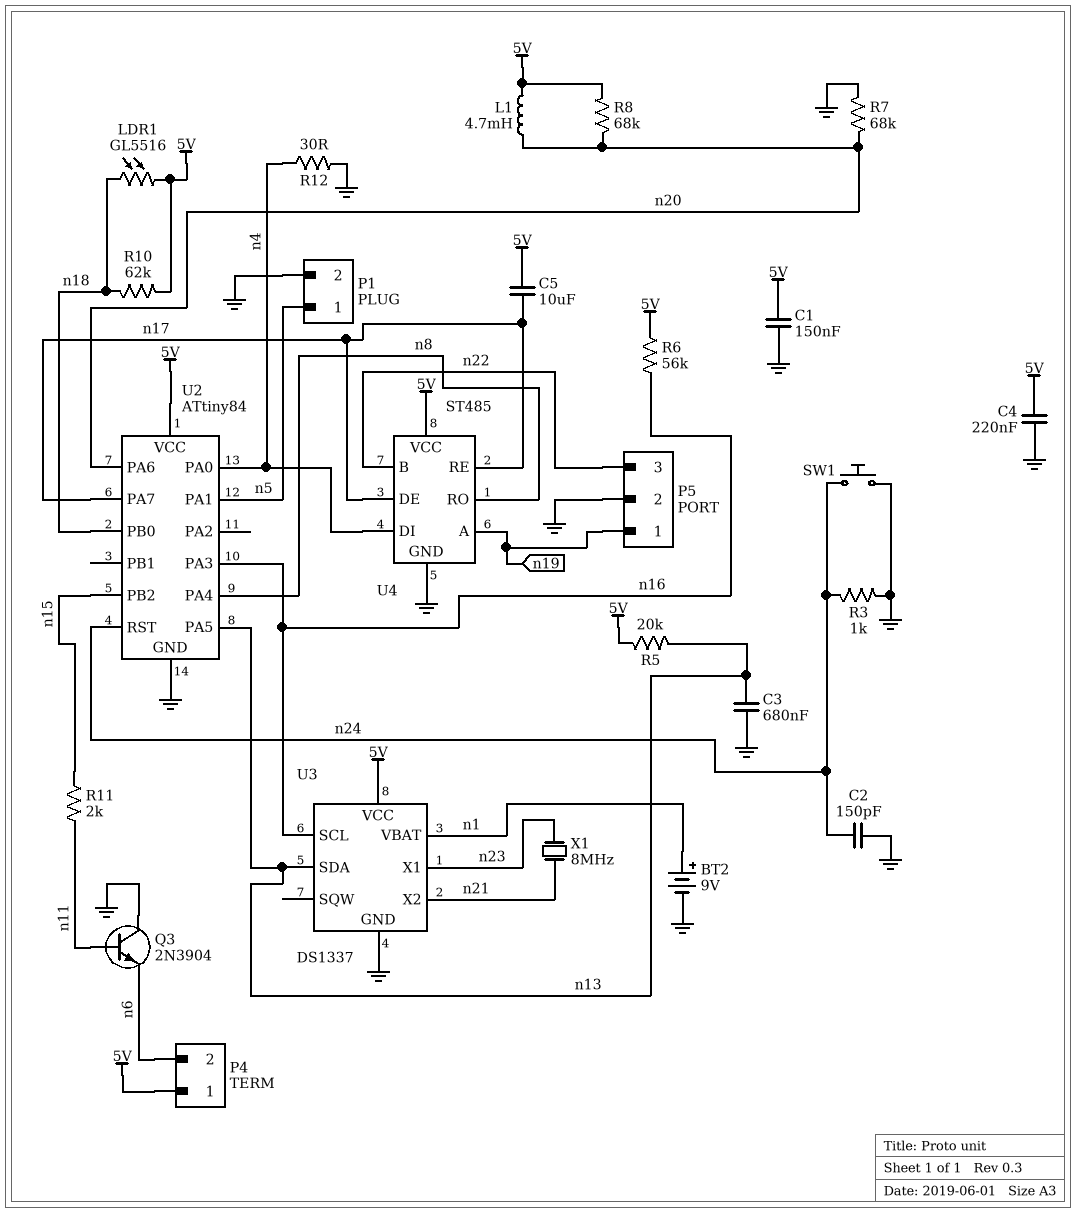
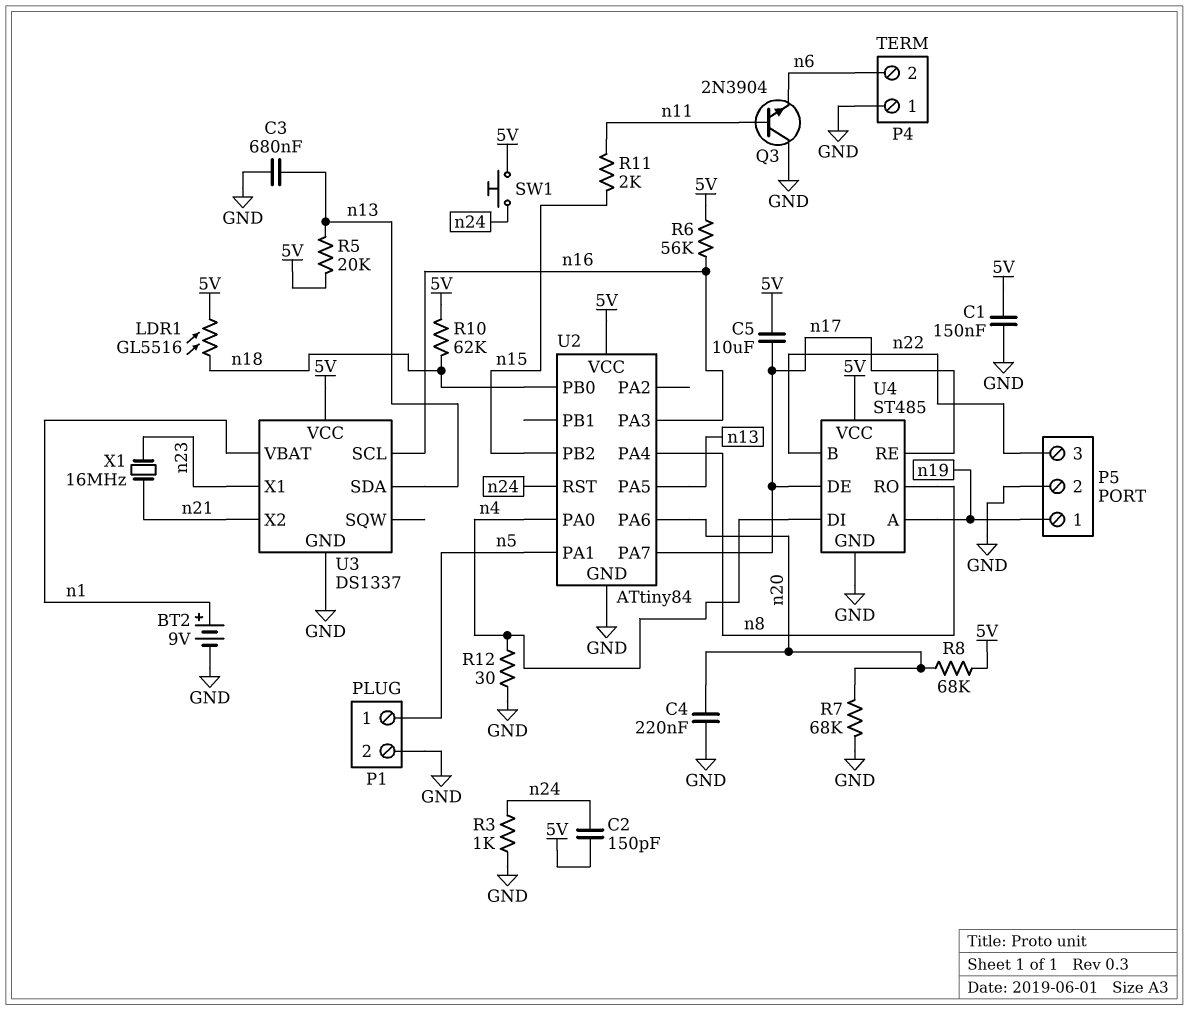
C2: 150pF (GND, n24) -> 150pF (5V, n24)
C4: 220nF (5V, GND) -> 220nF (GND, n20)
L1: 4.7mH (5V, n20) -> none
P4 pin 1: 5V -> GND
SW1: button (GND, n24) -> button (5V, n24)
X1: 8MHz (n21, n23) -> 16MHz (n21, n23)

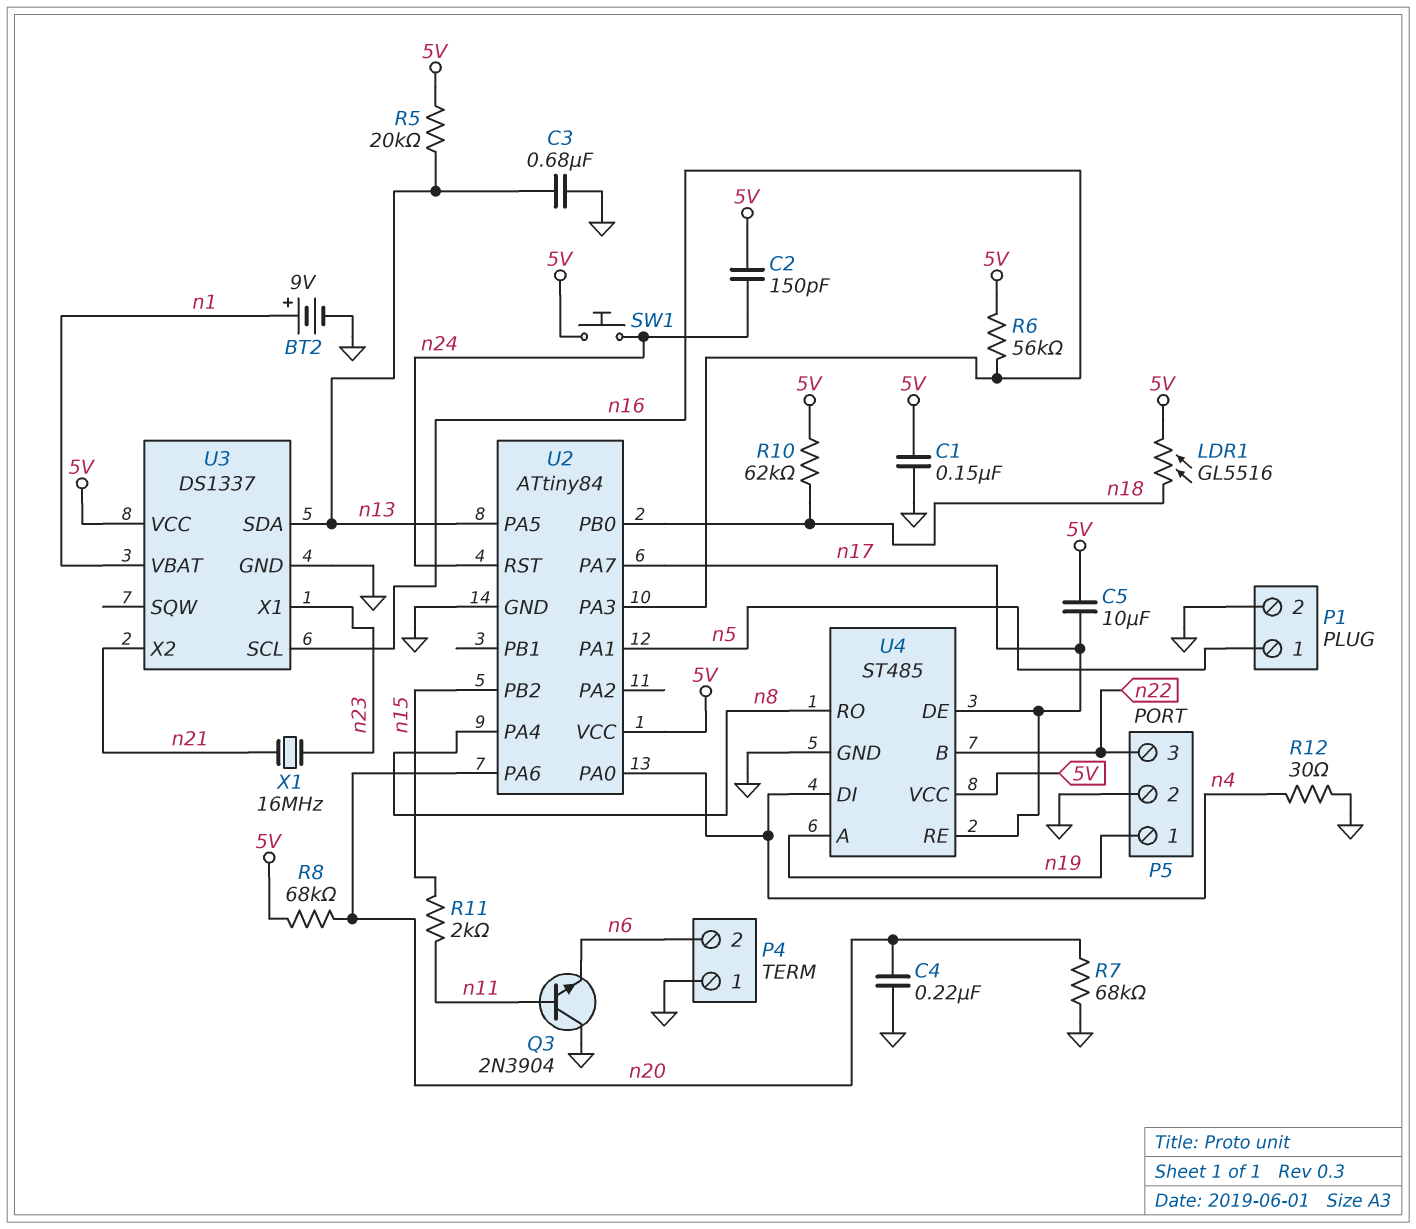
R3: 1k (GND, n24) -> none

